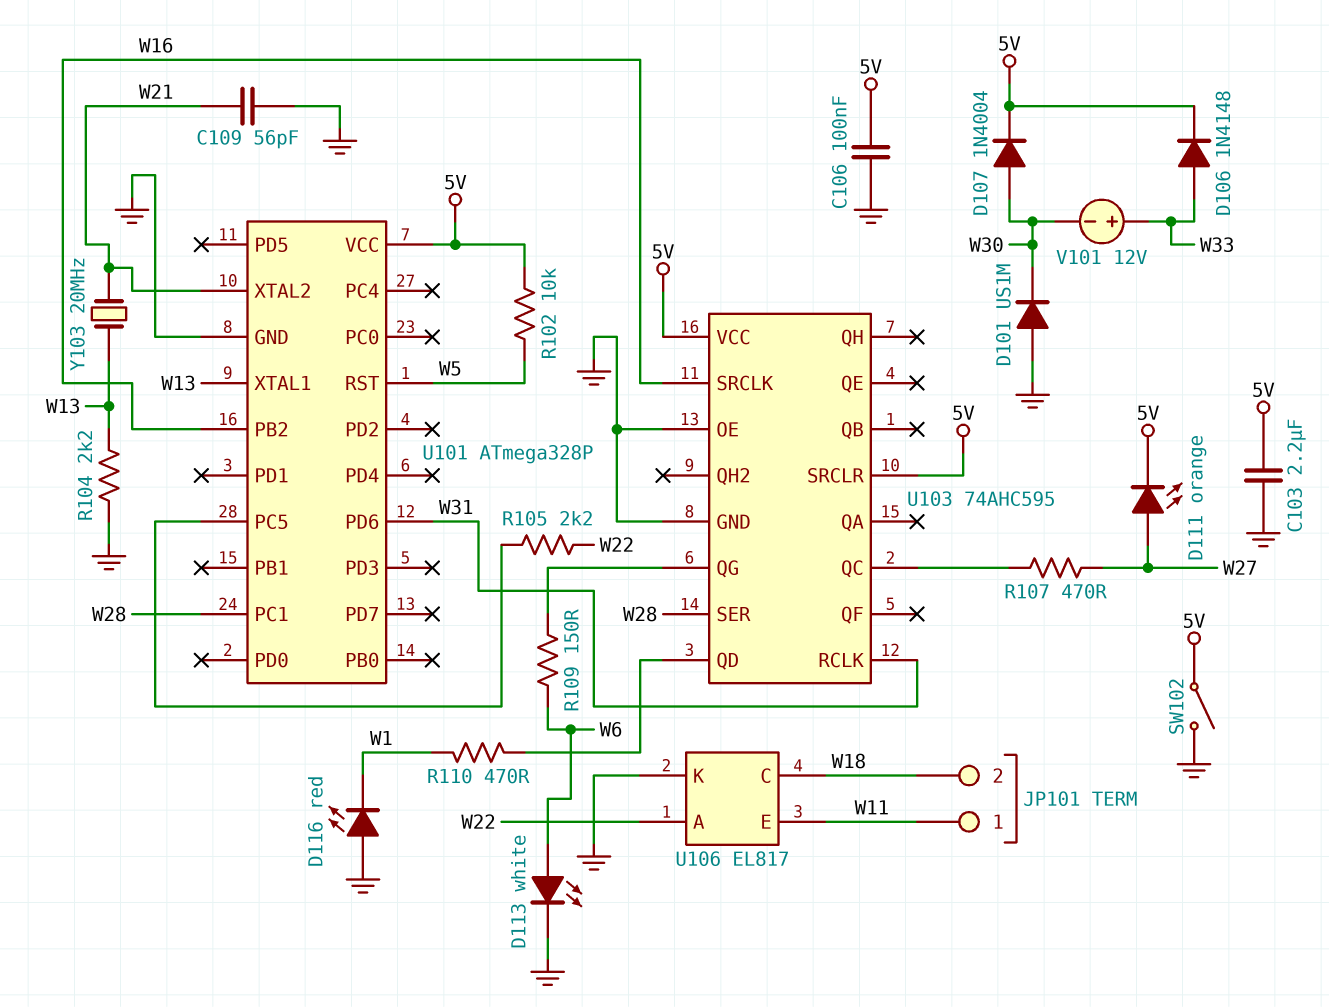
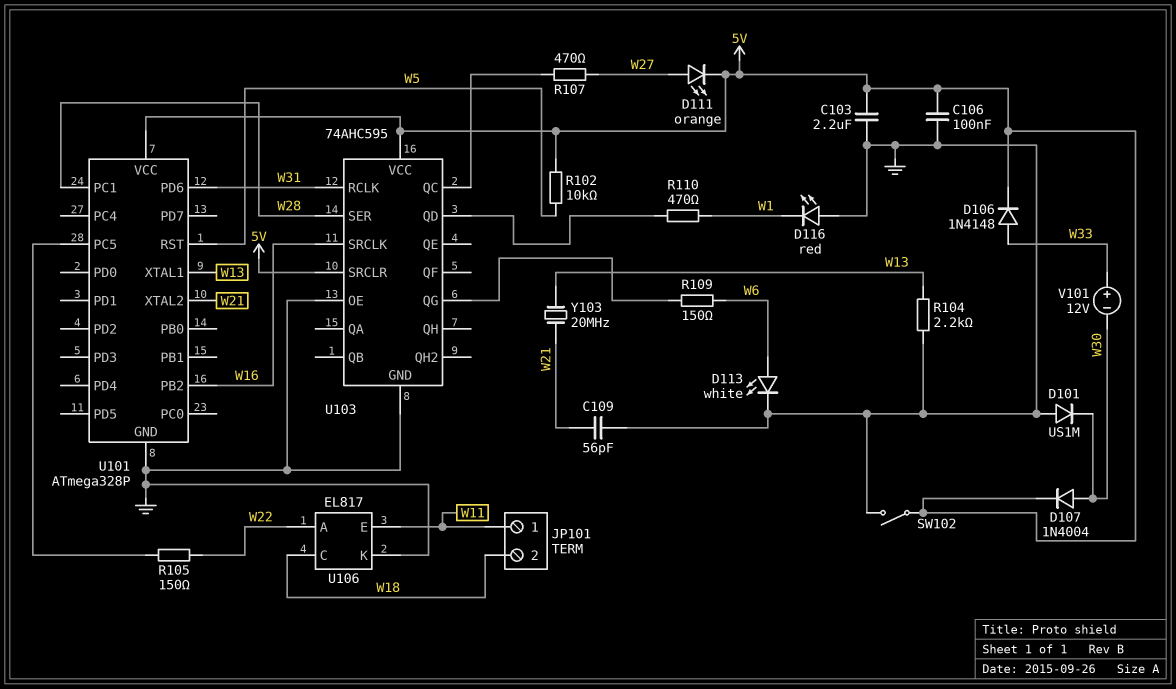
R105: 2.2k (U101/PC5, W22) -> 150 (U101/PC5, W22)

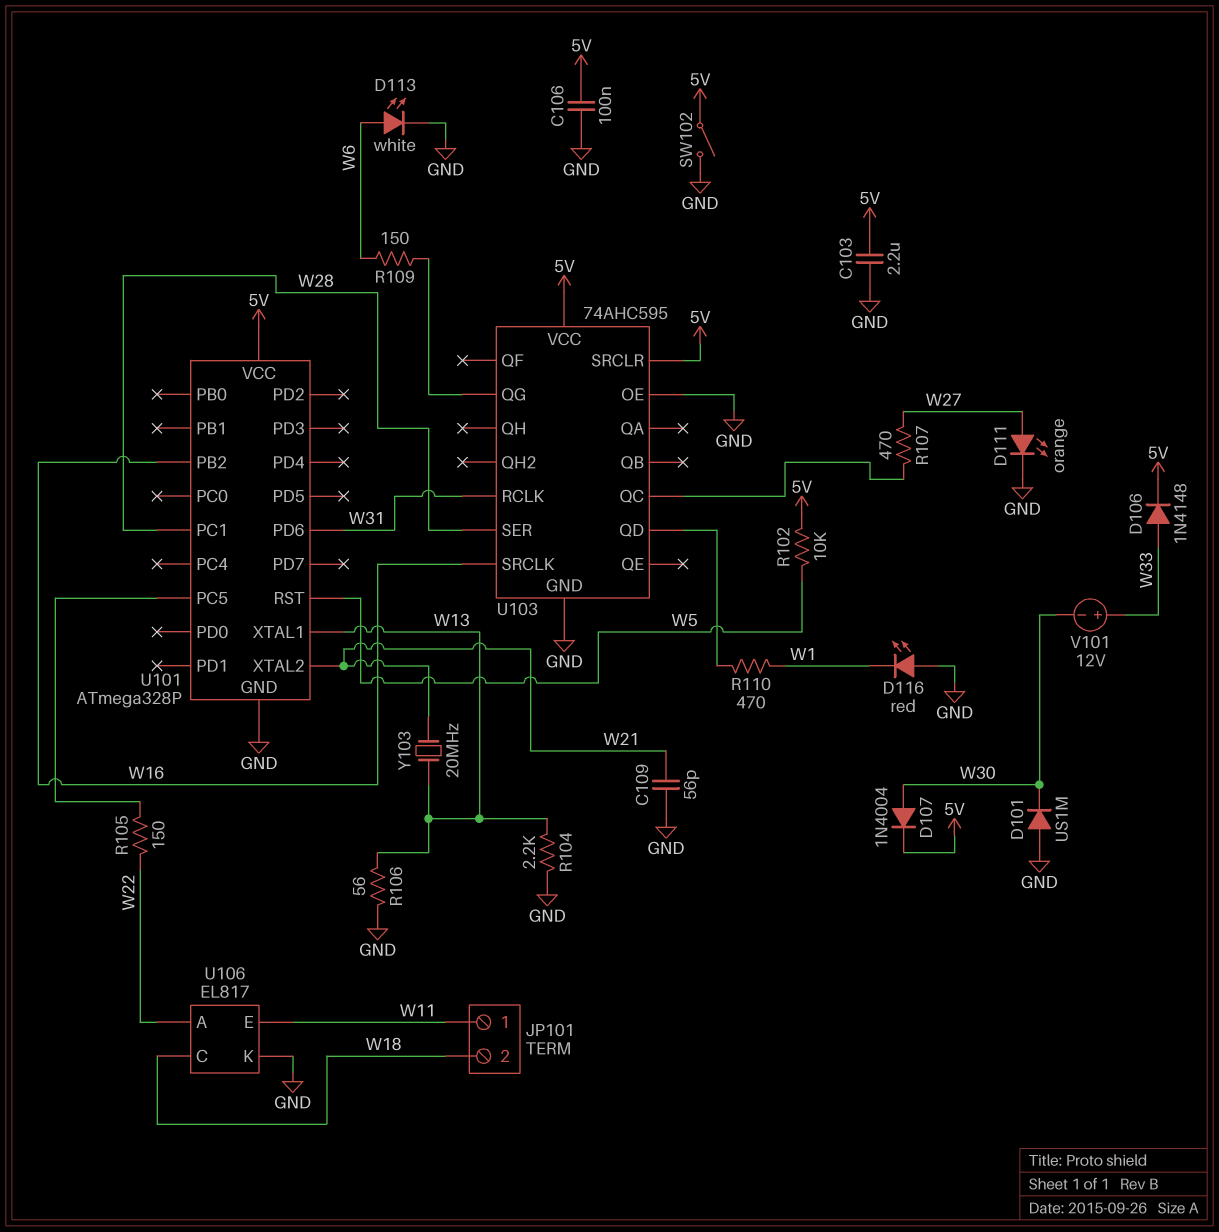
D111: LED orange (A W27, K 5V) -> LED orange (A W27, K GND)
R106: none -> 56 (GND, W13)

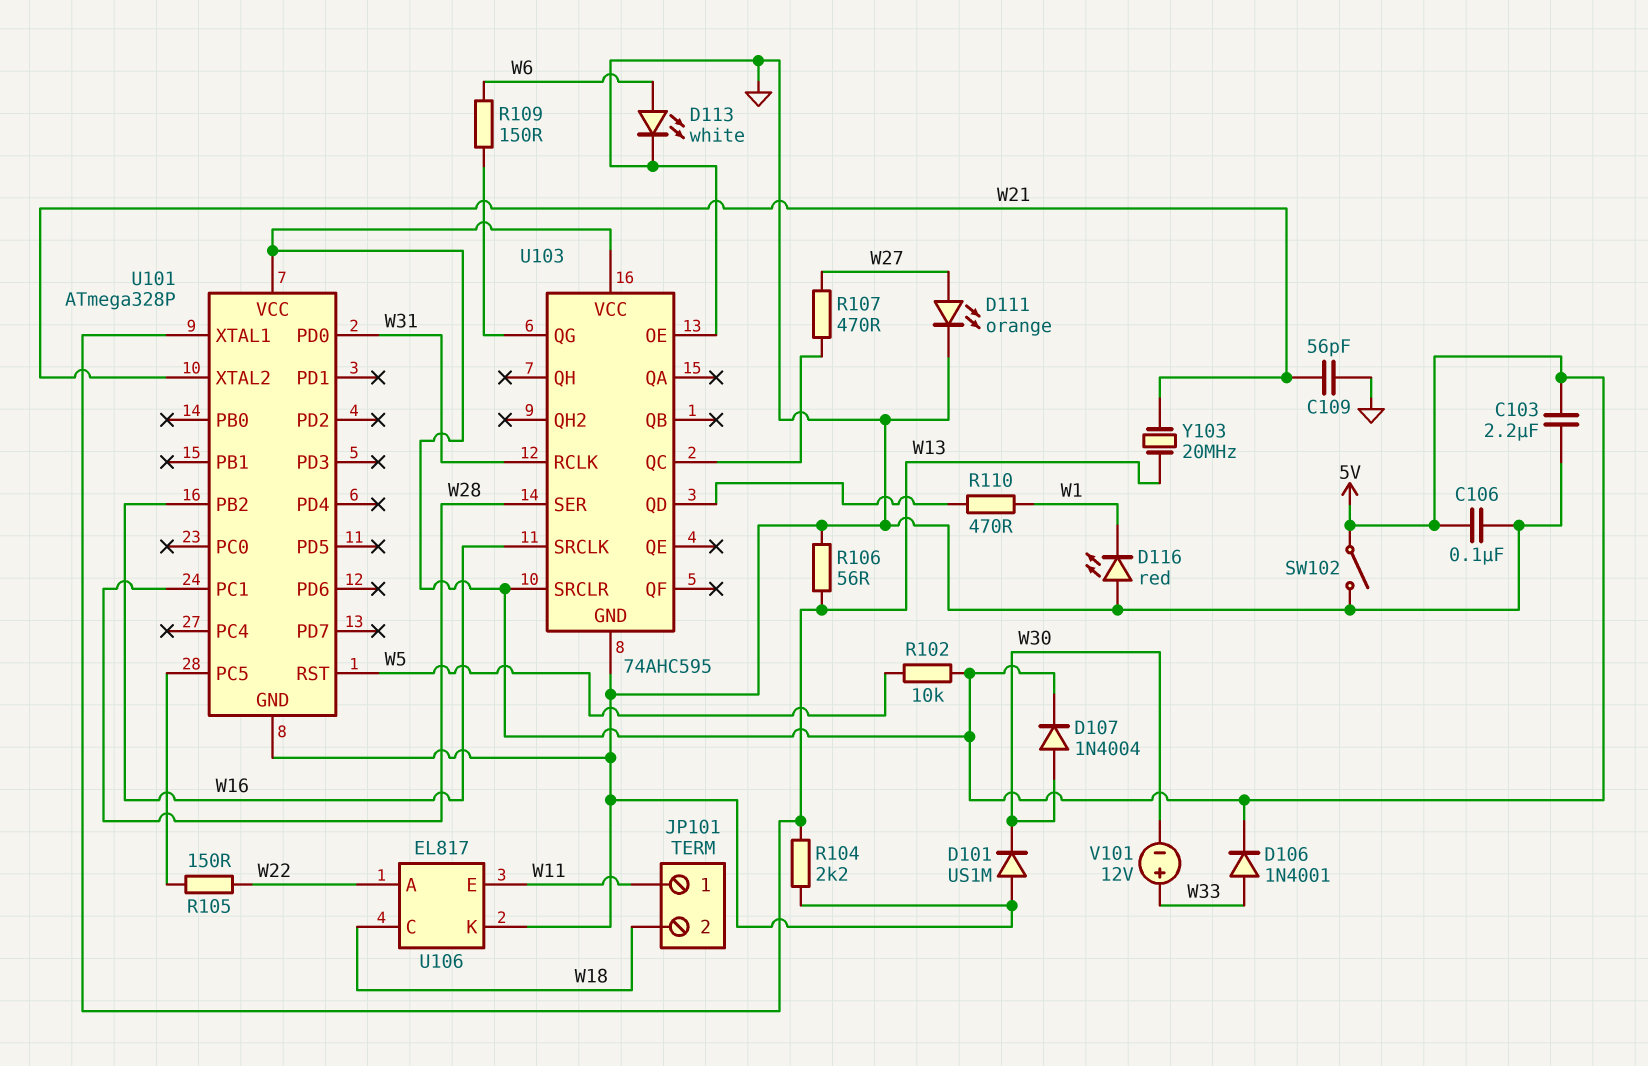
D106: diode 1N4148 (A W33, K 5V) -> diode 1N4001 (A W33, K 5V)
U101 pin PD0: none -> W31
U101 pin PD6: W31 -> none

